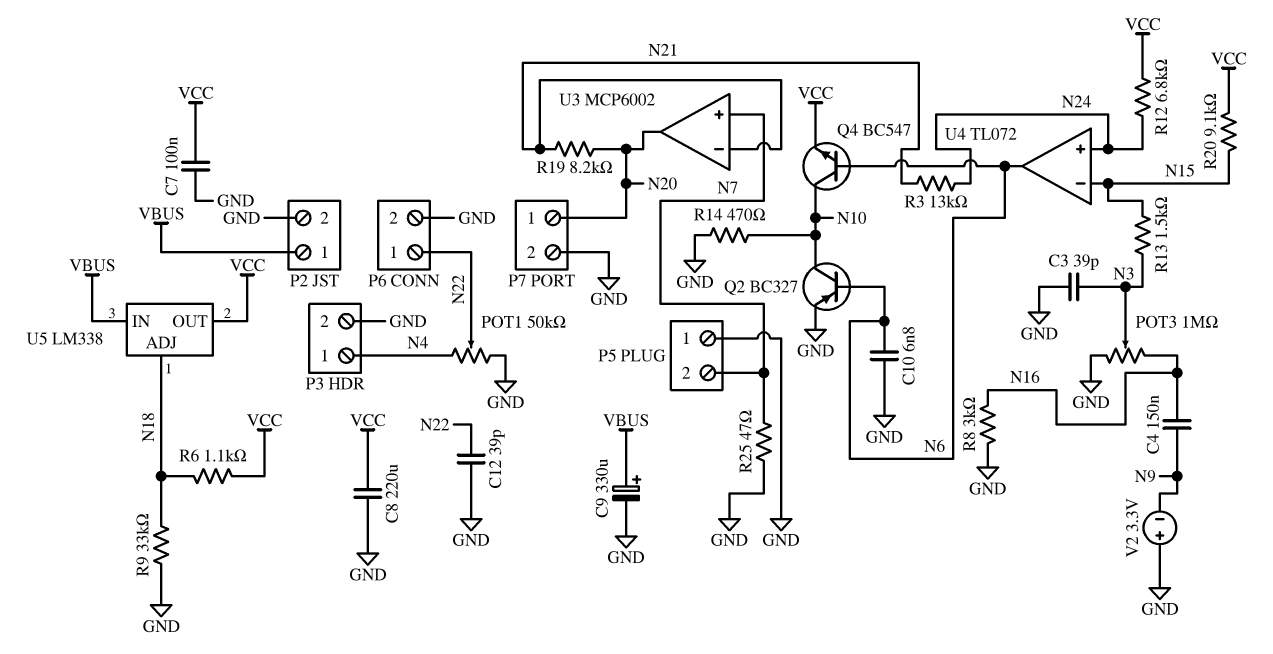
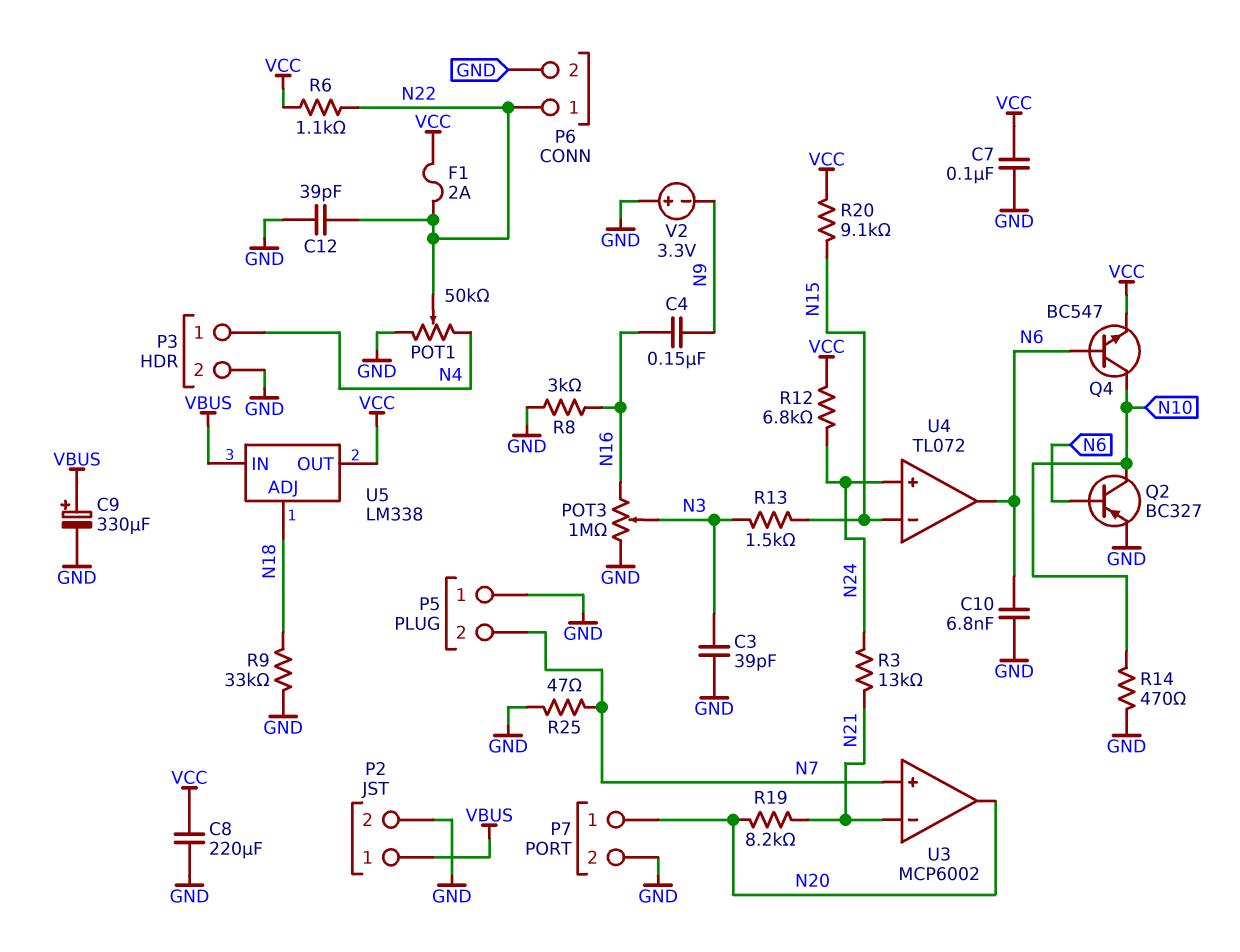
F1: none -> 2A (N22, VCC)
R6: 1.1k (N18, VCC) -> 1.1k (N22, VCC)

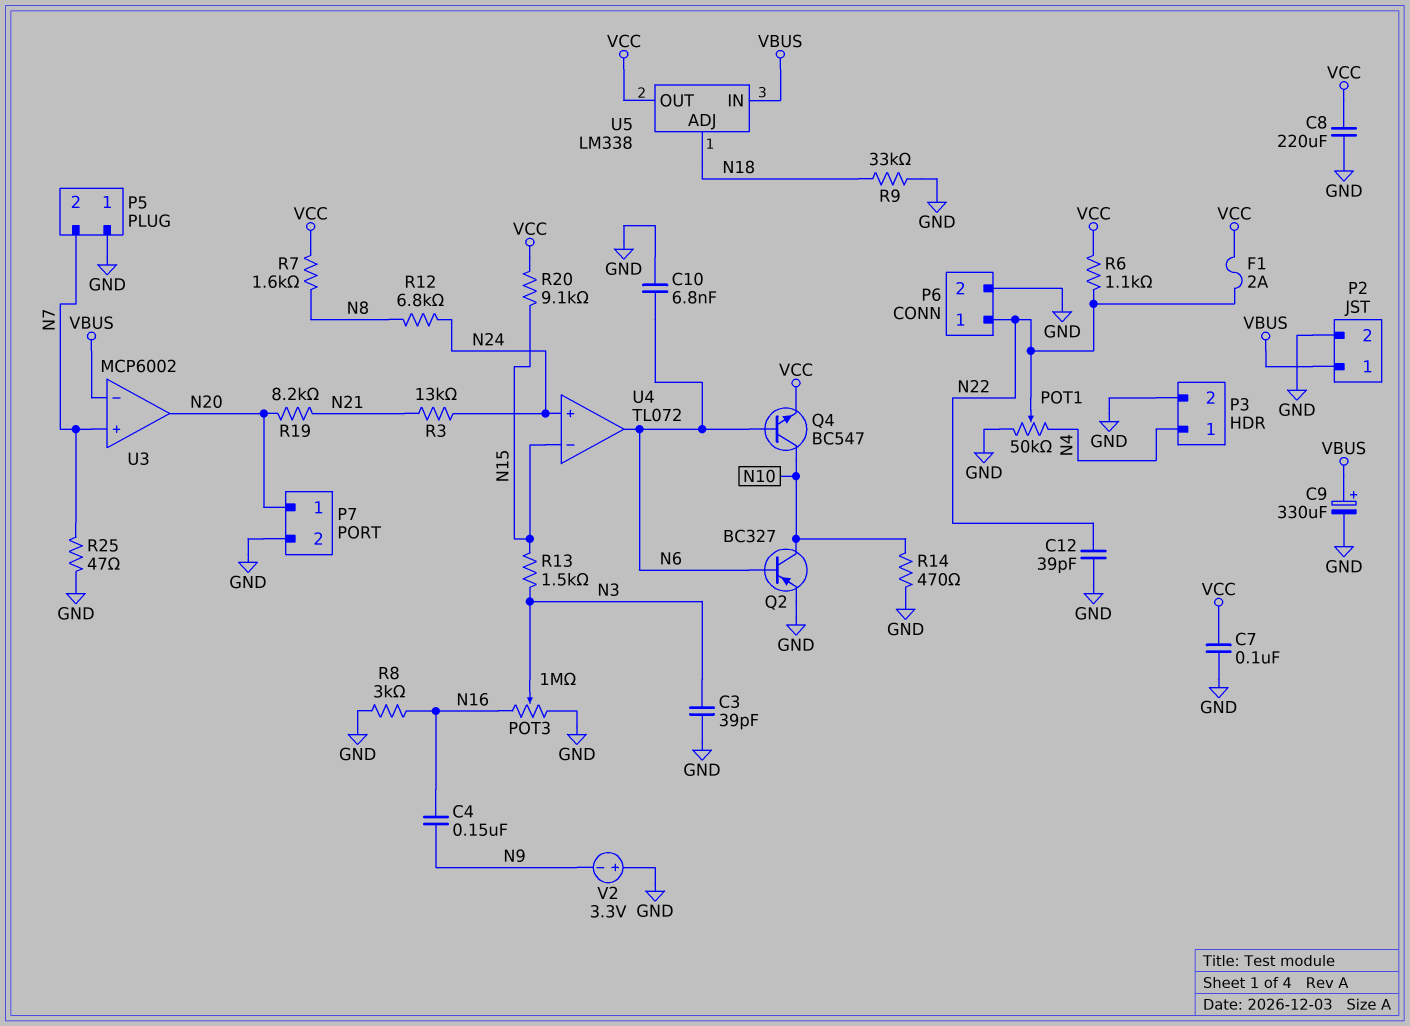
R7: none -> 1.6k (N8, VCC)
R12: 6.8k (N24, VCC) -> 6.8k (N8, N24)
U3 pin in-: N21 -> VBUS

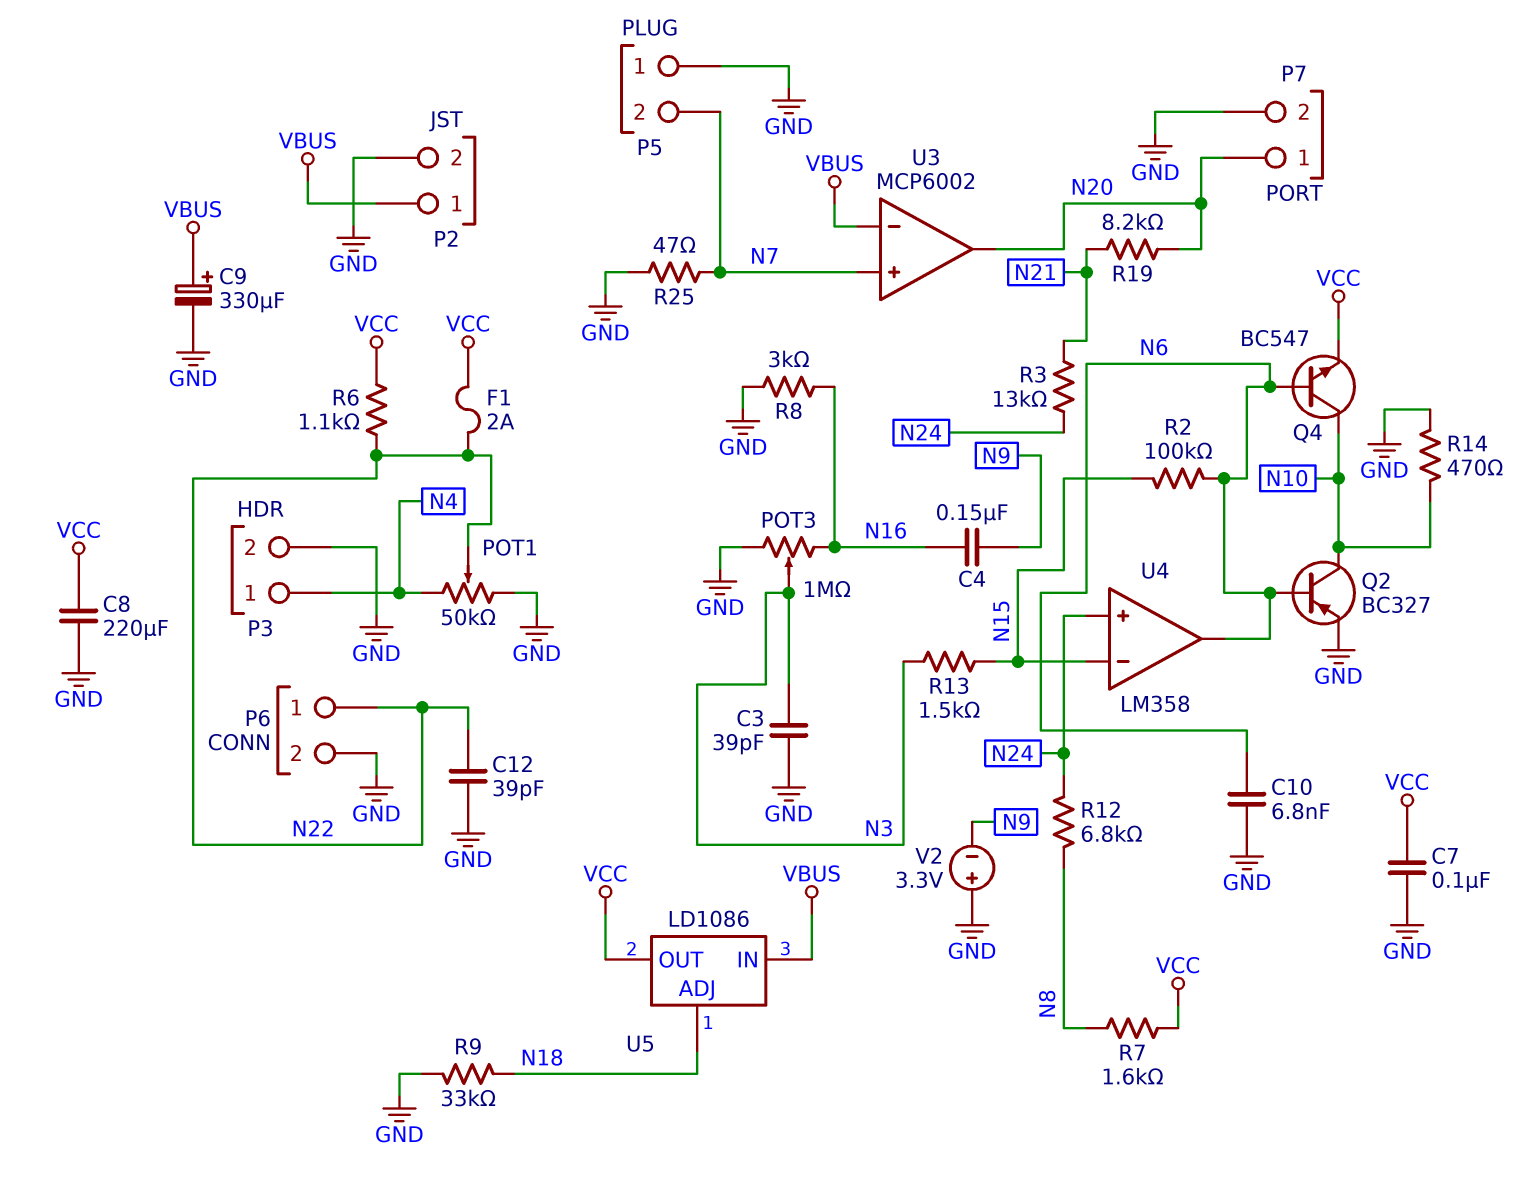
R2: none -> 100k (N6, N15)
R20: 9.1k (N15, VCC) -> none
U4: TL072 -> LM358
U5: LM338 -> LD1086

